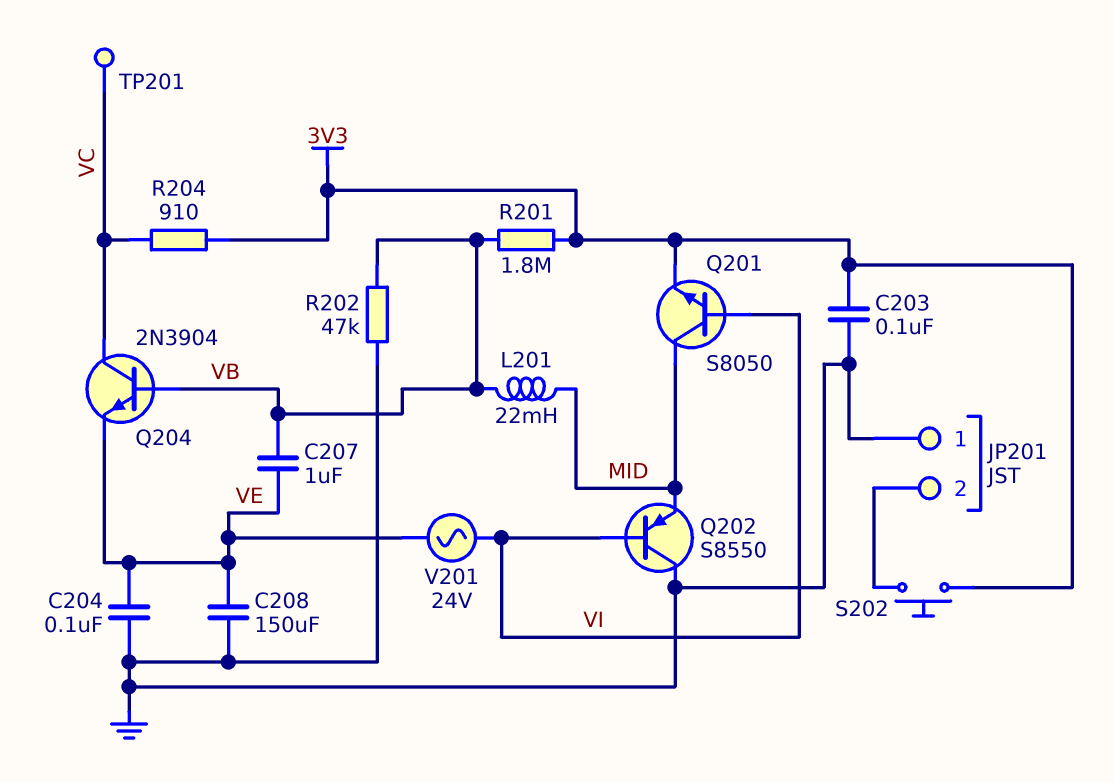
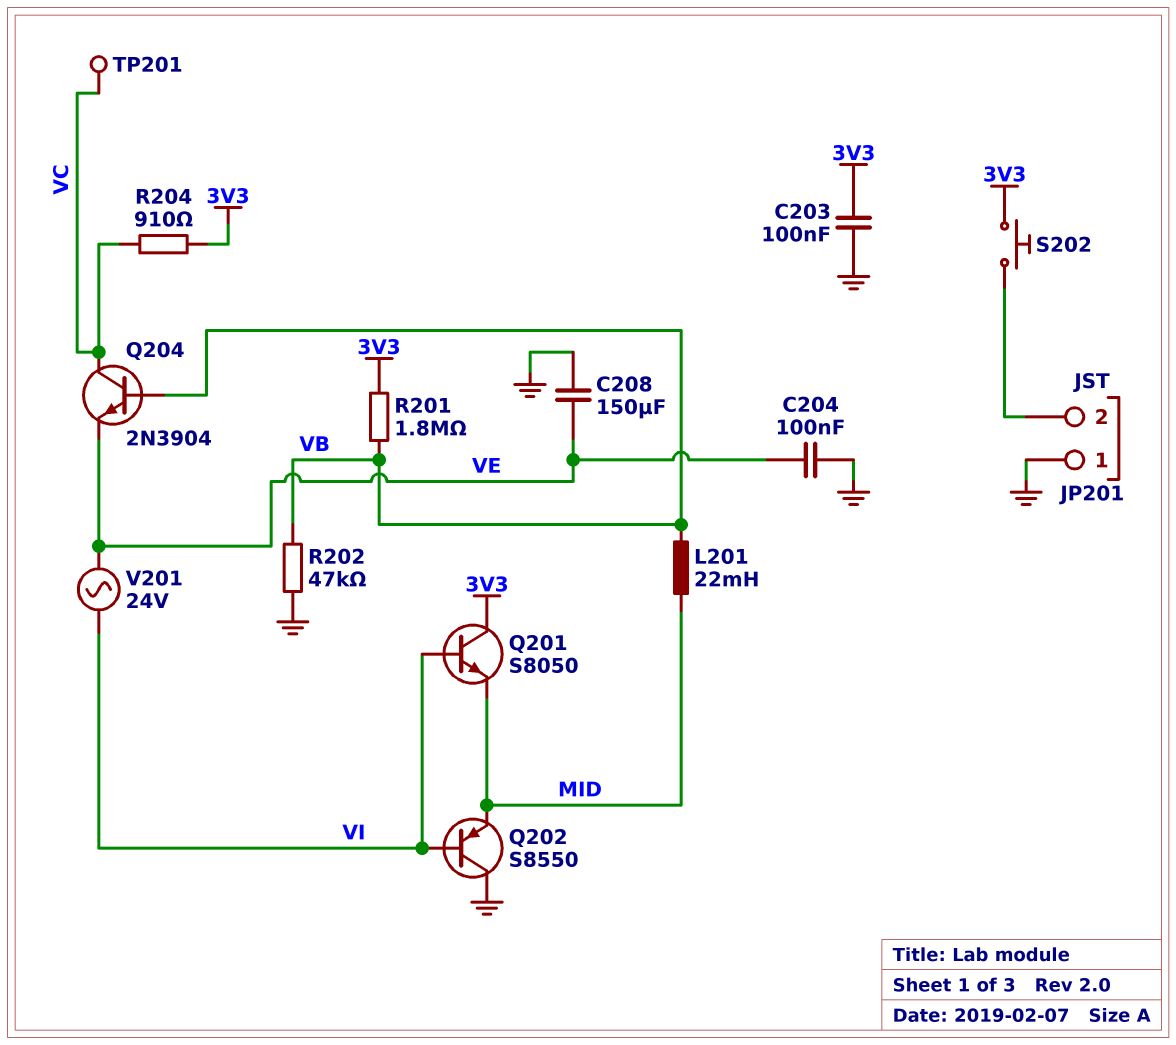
C207: 1uF (VB, VE) -> none
Q201: NPN S8050 (B VI, C MID, E 3V3) -> NPN S8050 (B VI, C 3V3, E MID)

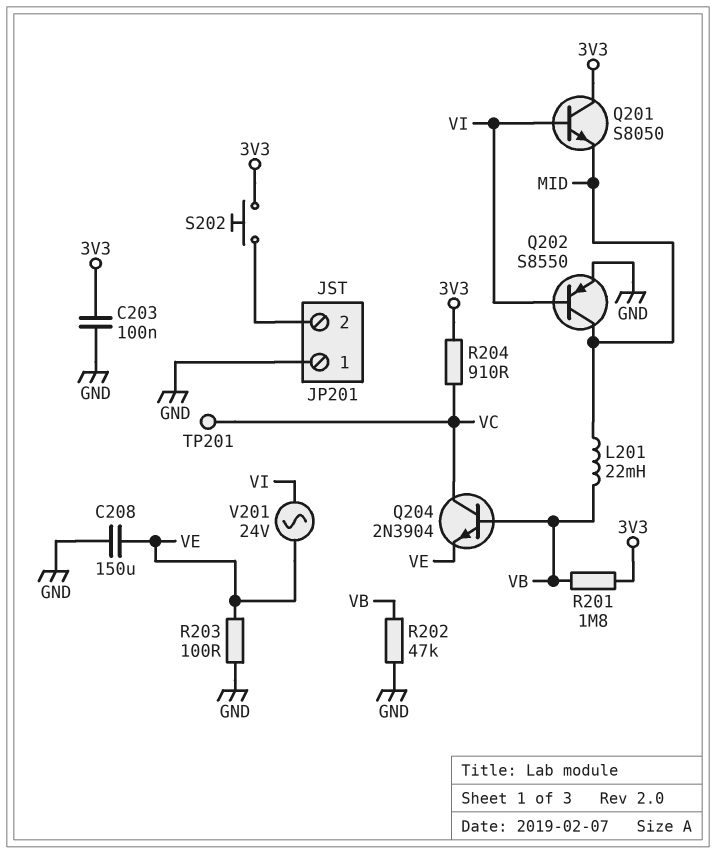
C204: 100nF (GND, VE) -> none
Q202: PNP S8550 (B VI, C GND, E MID) -> PNP S8550 (B VI, C MID, E GND)
R203: none -> 100 (GND, VE)

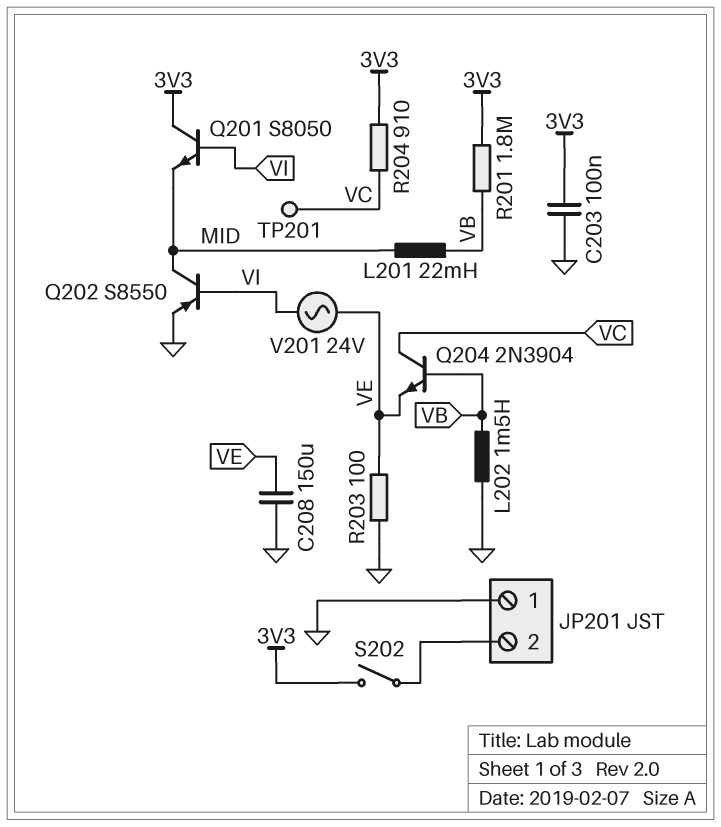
L202: none -> 1.5mH (GND, VB)
R202: 47k (GND, VB) -> none
S202: button (3V3, JP201/2) -> switch (3V3, JP201/2)

